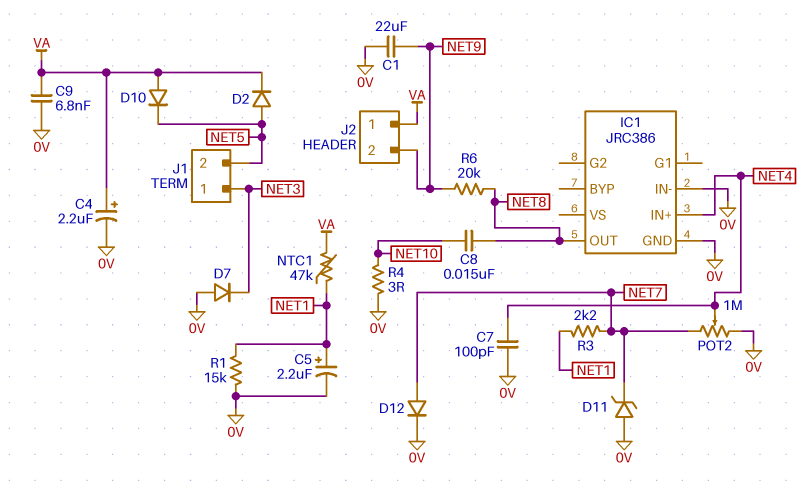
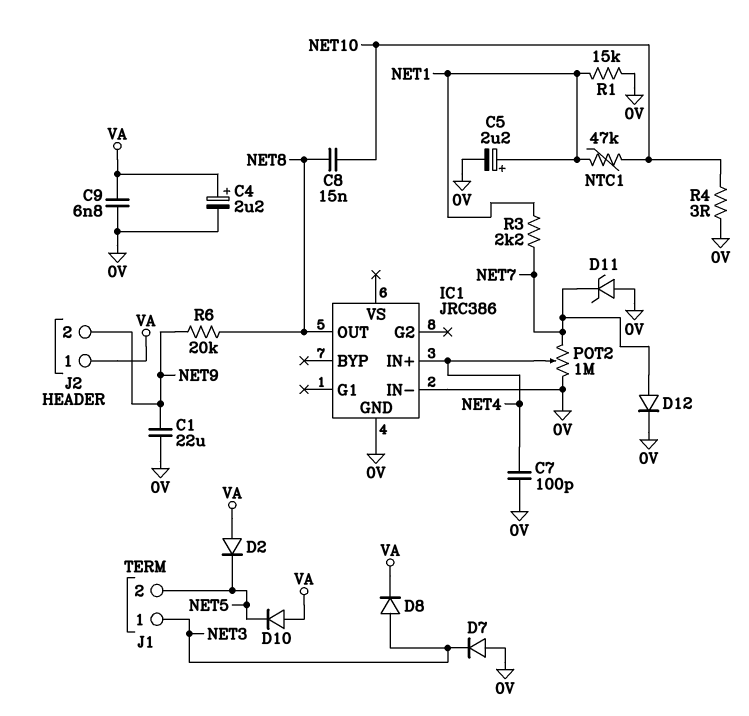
D2: diode (A NET5, K VA) -> diode (A VA, K NET5)
D8: none -> diode (A NET3, K VA)
NTC1: 47k (NET1, VA) -> 47k (NET1, NET10)

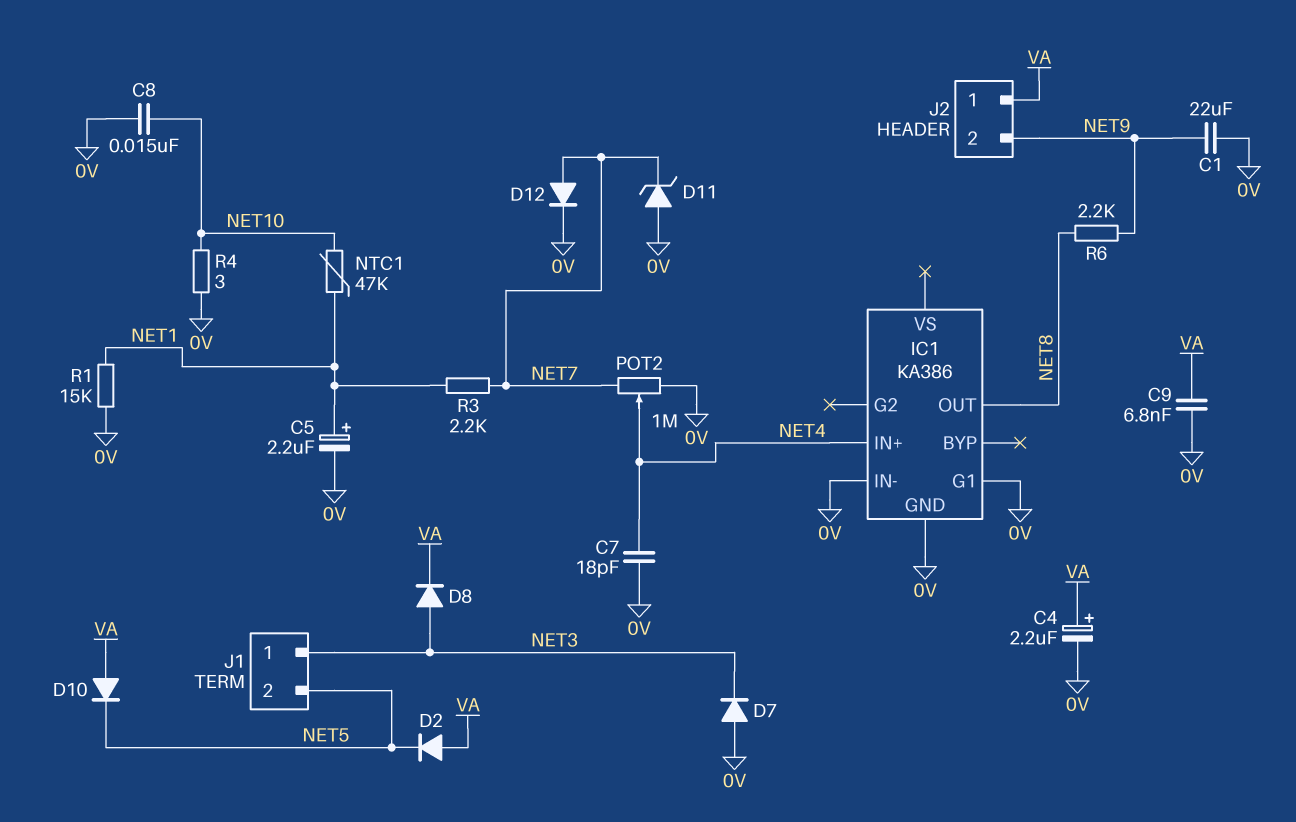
C7: 100pF (0V, NET4) -> 18pF (0V, NET4)
C8: 15nF (NET8, NET10) -> 15nF (0V, NET10)
IC1: JRC386 -> KA386
IC1 pin G1: none -> 0V
R6: 20k (NET8, NET9) -> 2.2k (NET8, NET9)

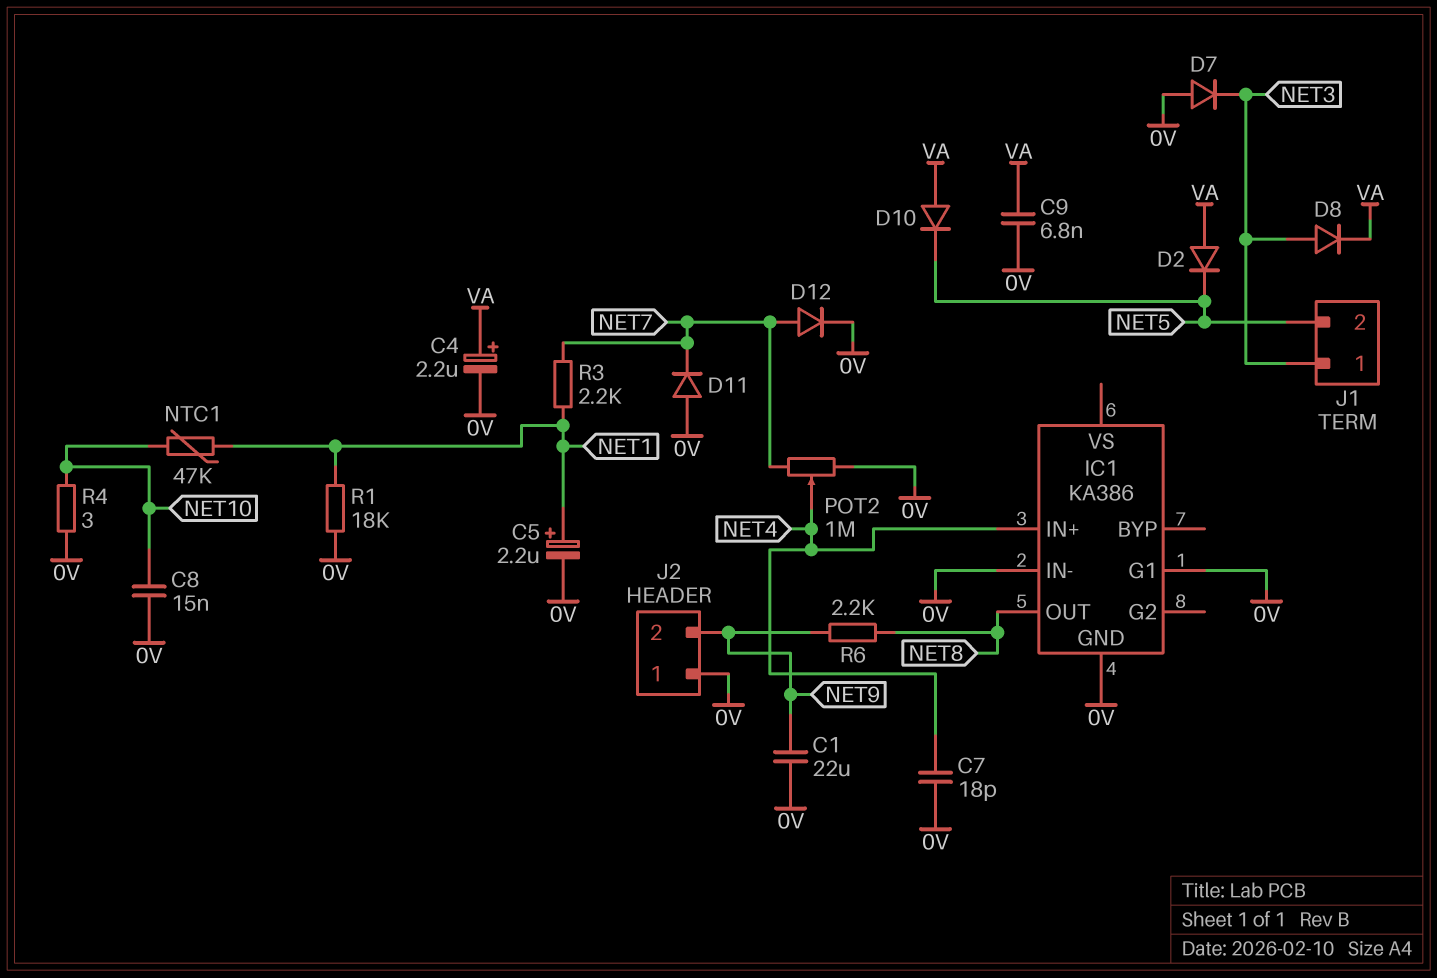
D11: zener (A 0V, K NET7) -> diode (A 0V, K NET7)
J2 pin 1: VA -> 0V
R1: 15k (0V, NET1) -> 18k (0V, NET1)

